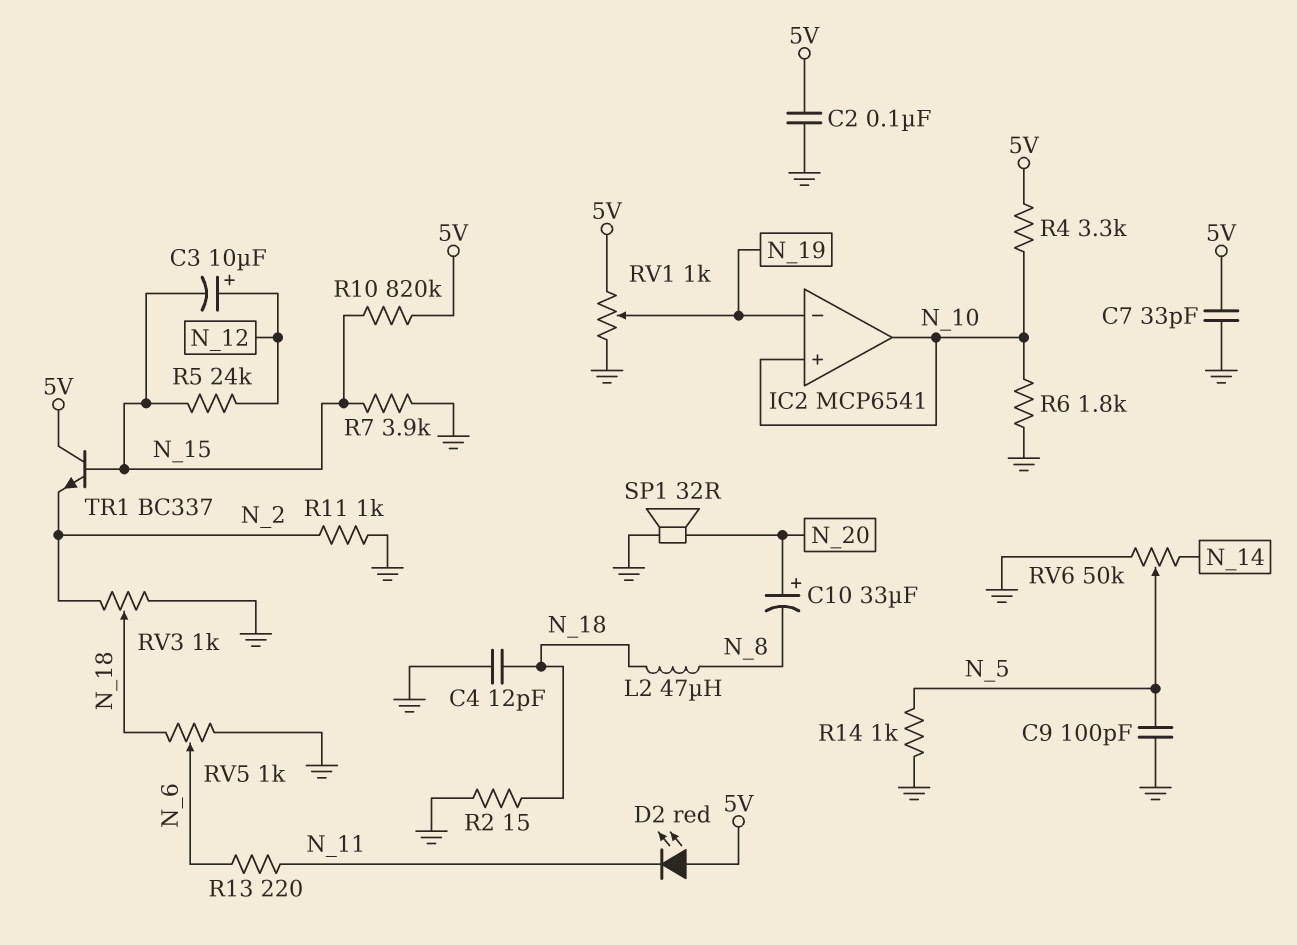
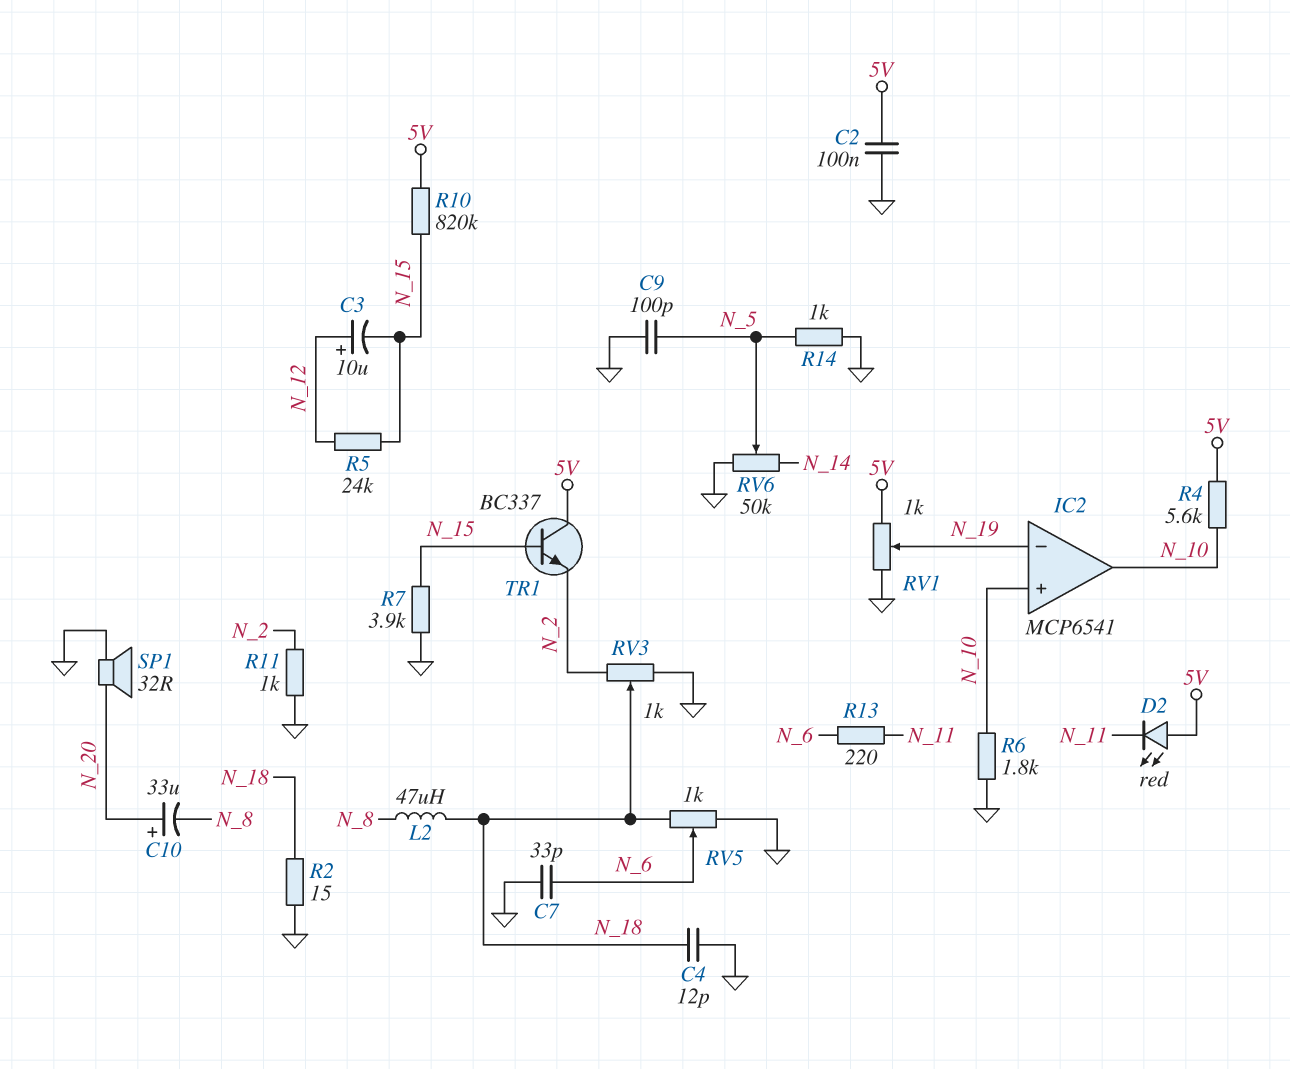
C7: 33pF (5V, GND) -> 33pF (GND, N_6)
R4: 3.3k (5V, N_10) -> 5.6k (5V, N_10)

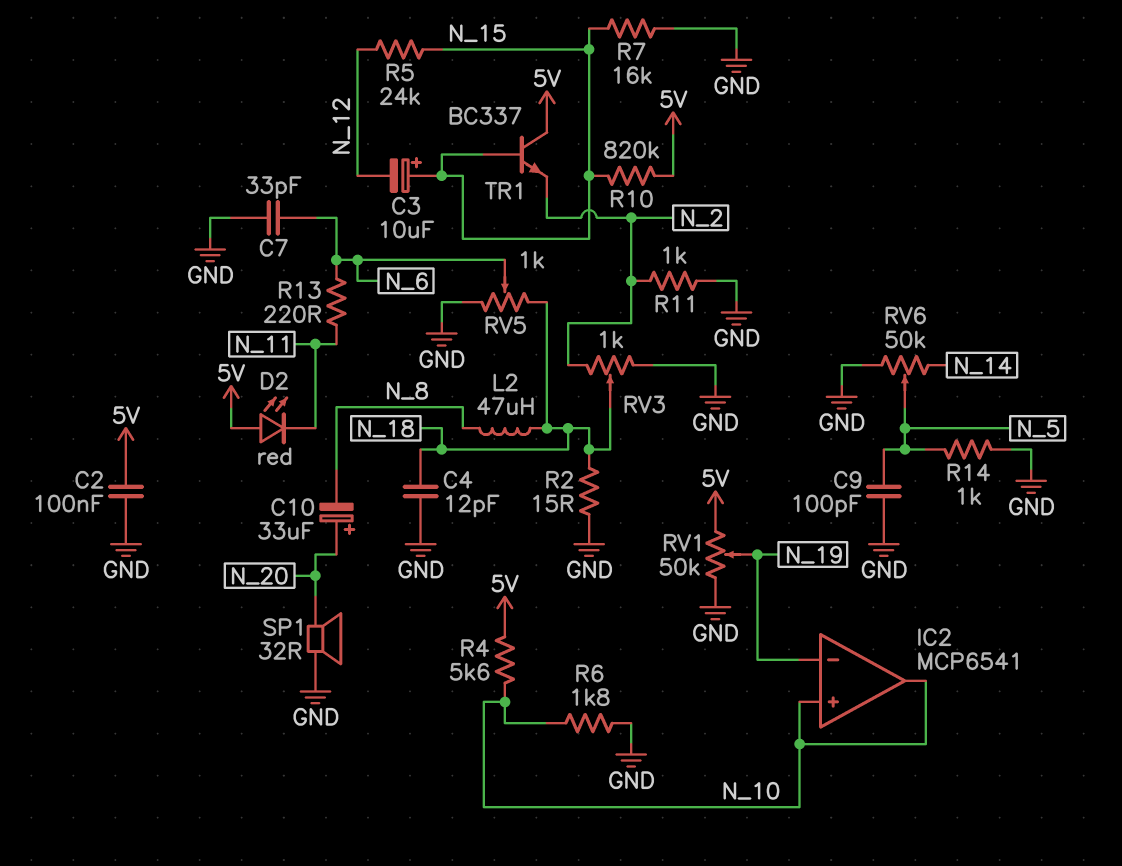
C3: 10uF (plus N_12, minus N_15) -> 10uF (plus N_15, minus N_12)
R7: 3.9k (GND, N_15) -> 16k (GND, N_15)
RV1: 1k (5V, GND, wiper N_19) -> 50k (5V, GND, wiper N_19)

